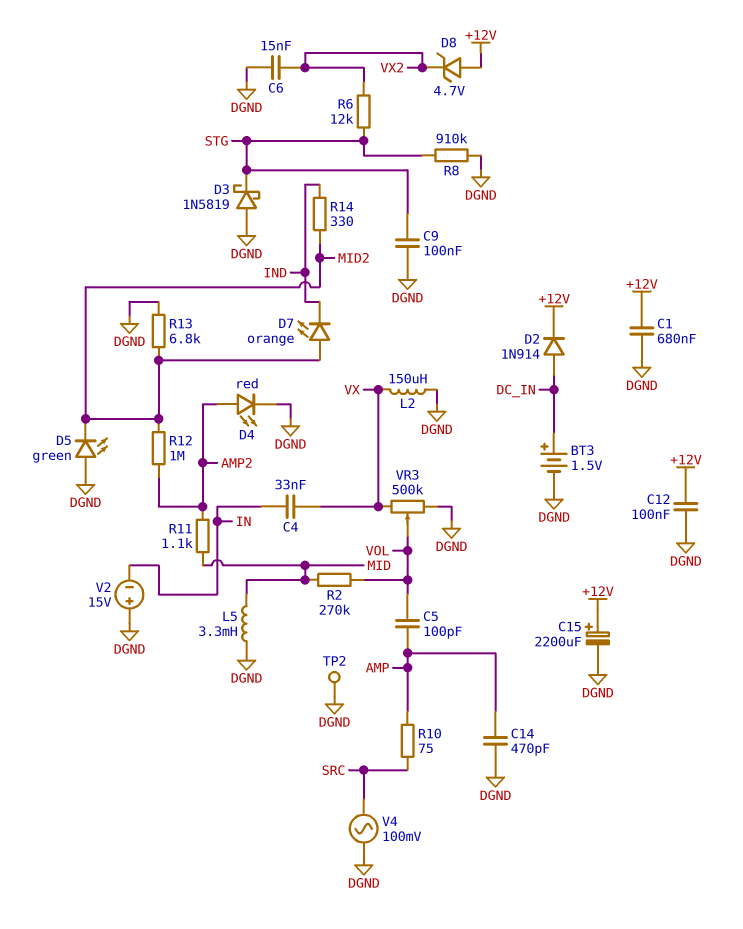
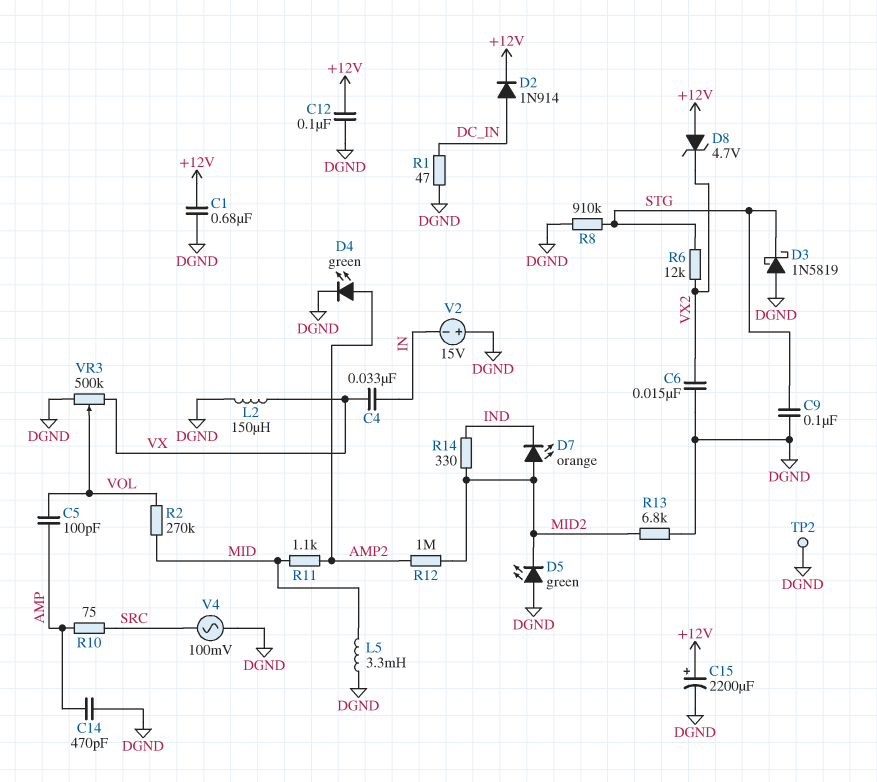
BT3: 1.5V (plus DC_IN, minus DGND) -> none
D4: LED red (A AMP2, K DGND) -> LED green (A AMP2, K DGND)
R1: none -> 47 (DC_IN, DGND)

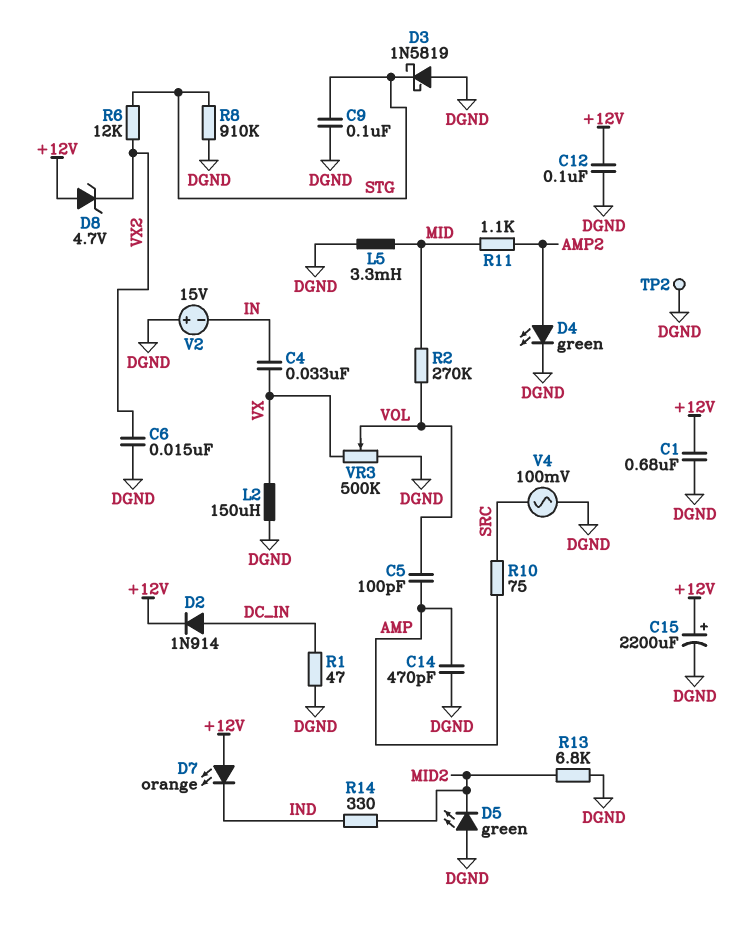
D7: LED orange (A MID2, K IND) -> LED orange (A +12V, K IND)
R12: 1M (AMP2, MID2) -> none

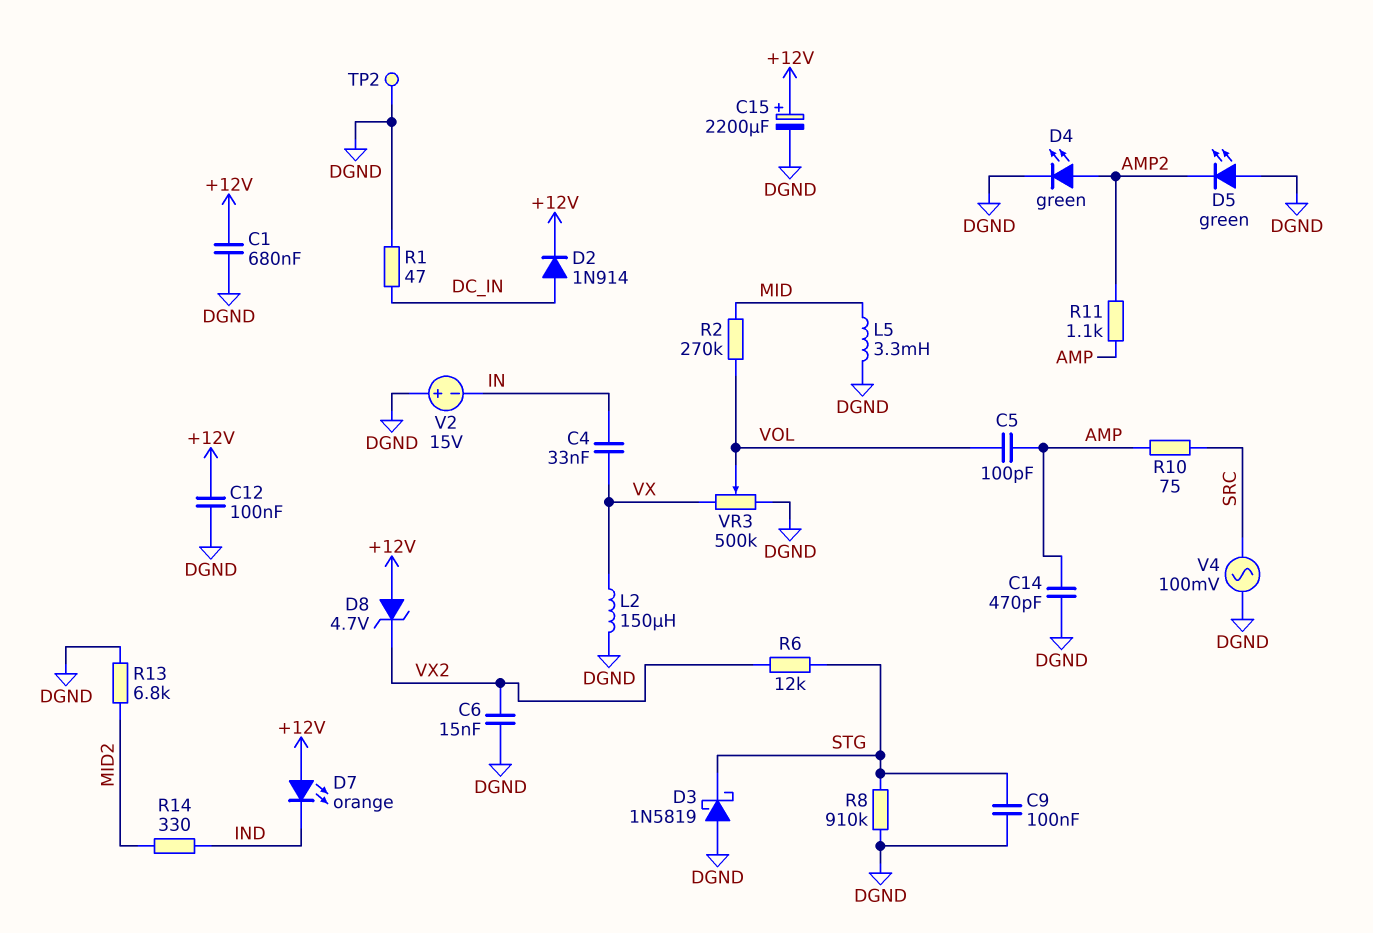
D5: LED green (A DGND, K MID2) -> LED green (A DGND, K AMP2)
R11: 1.1k (AMP2, MID) -> 1.1k (AMP, AMP2)

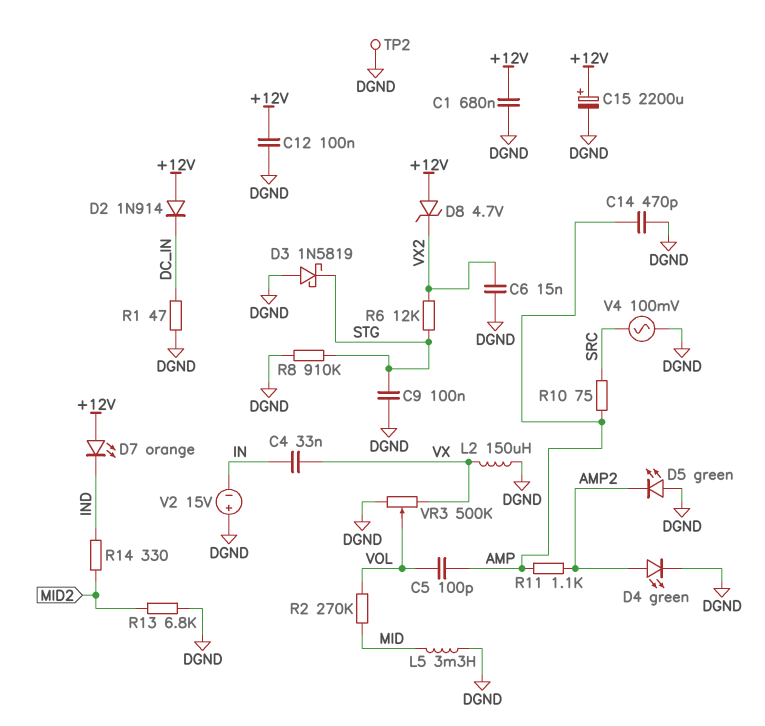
D2: diode 1N914 (A DC_IN, K +12V) -> diode 1N914 (A +12V, K DC_IN)

